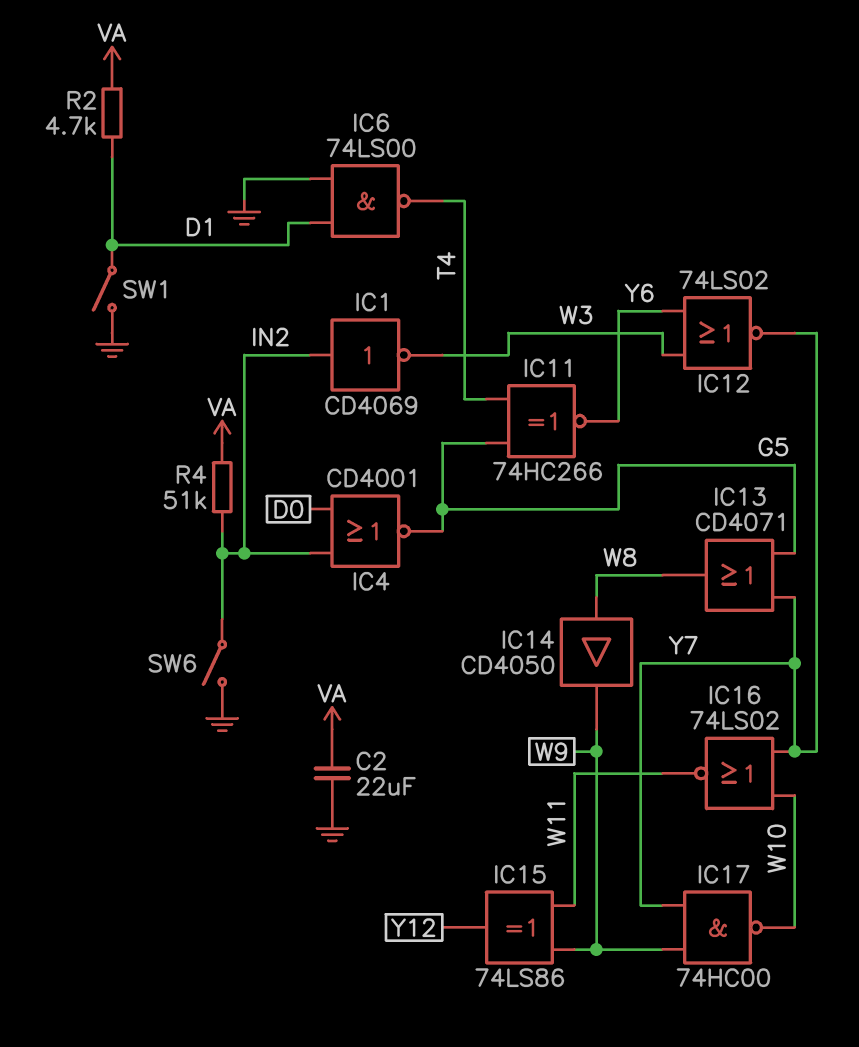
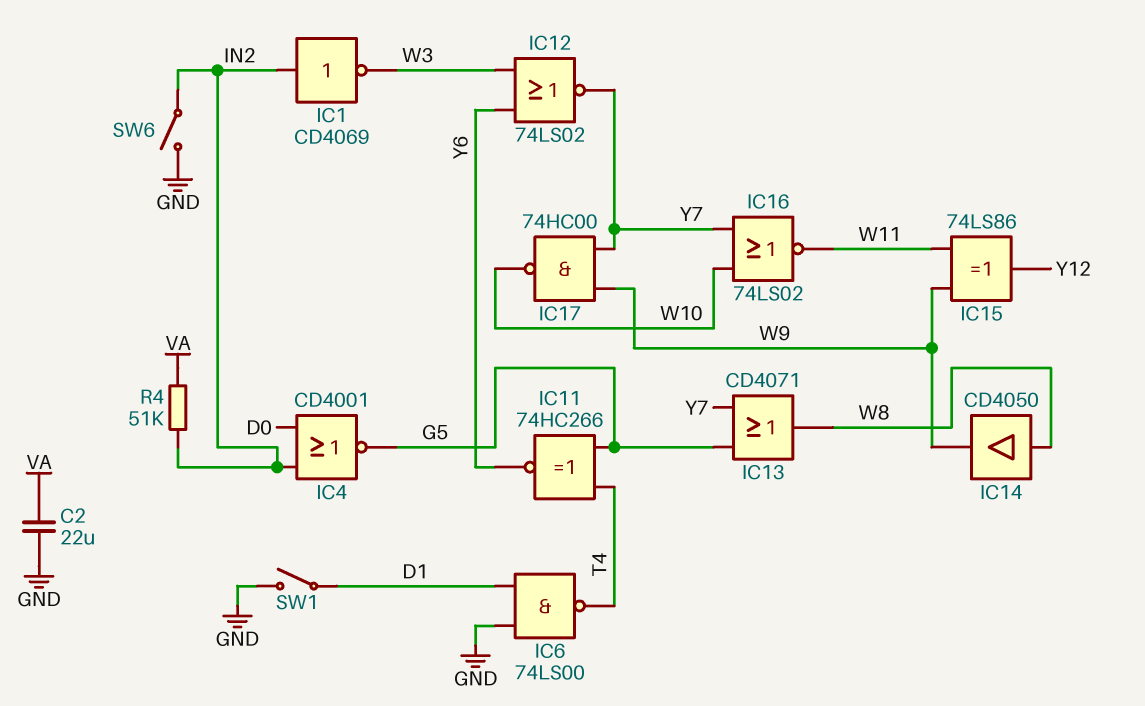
R2: 4.7k (D1, VA) -> none

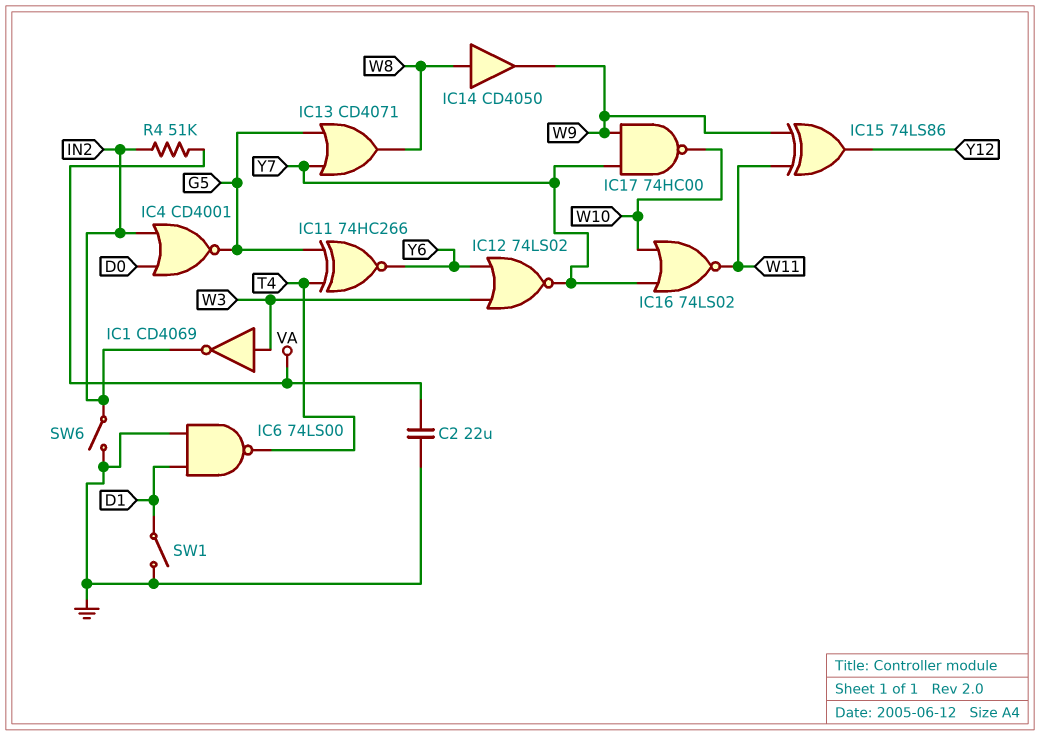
IC1: NOT CD4069 (in IN2, out W3) -> NOT CD4069 (in W3, out IN2)

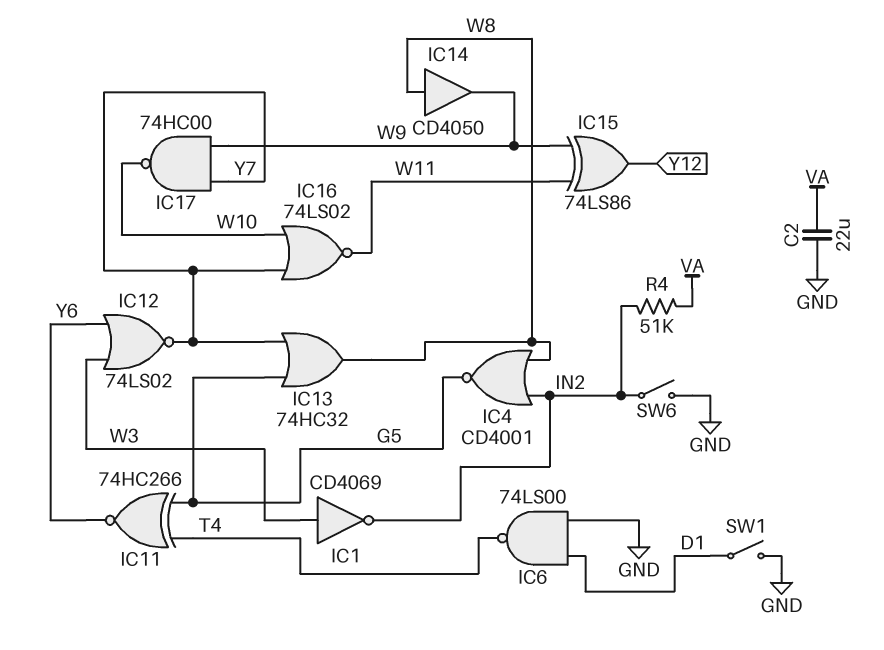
IC4: NOR CD4001 (in D0, in IN2, out G5) -> NOR CD4001 (in IN2, in W8, out G5)
IC13: OR CD4071 (in G5, in Y7, out W8) -> OR 74HC32 (in G5, in Y7, out W8)

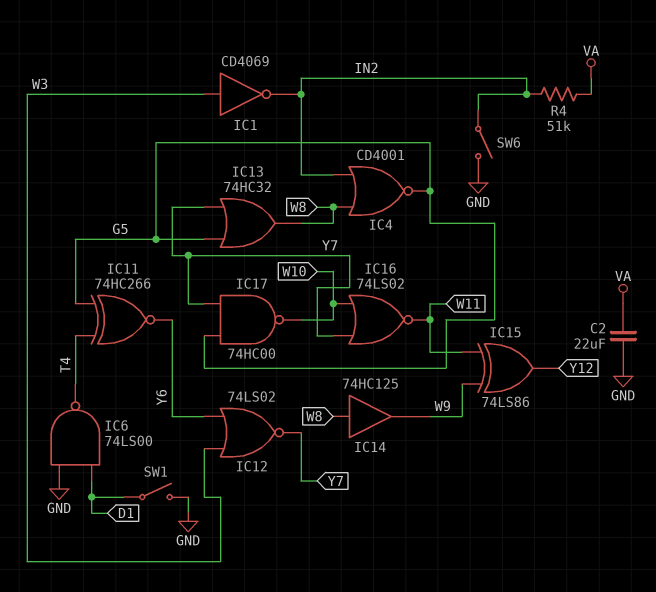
IC14: buffer CD4050 (in W8, out W9) -> buffer 74HC125 (in W8, out W9)
IC17: NAND 74HC00 (in W9, in Y7, out W10) -> NAND 74HC00 (in G5, in Y7, out W10)

